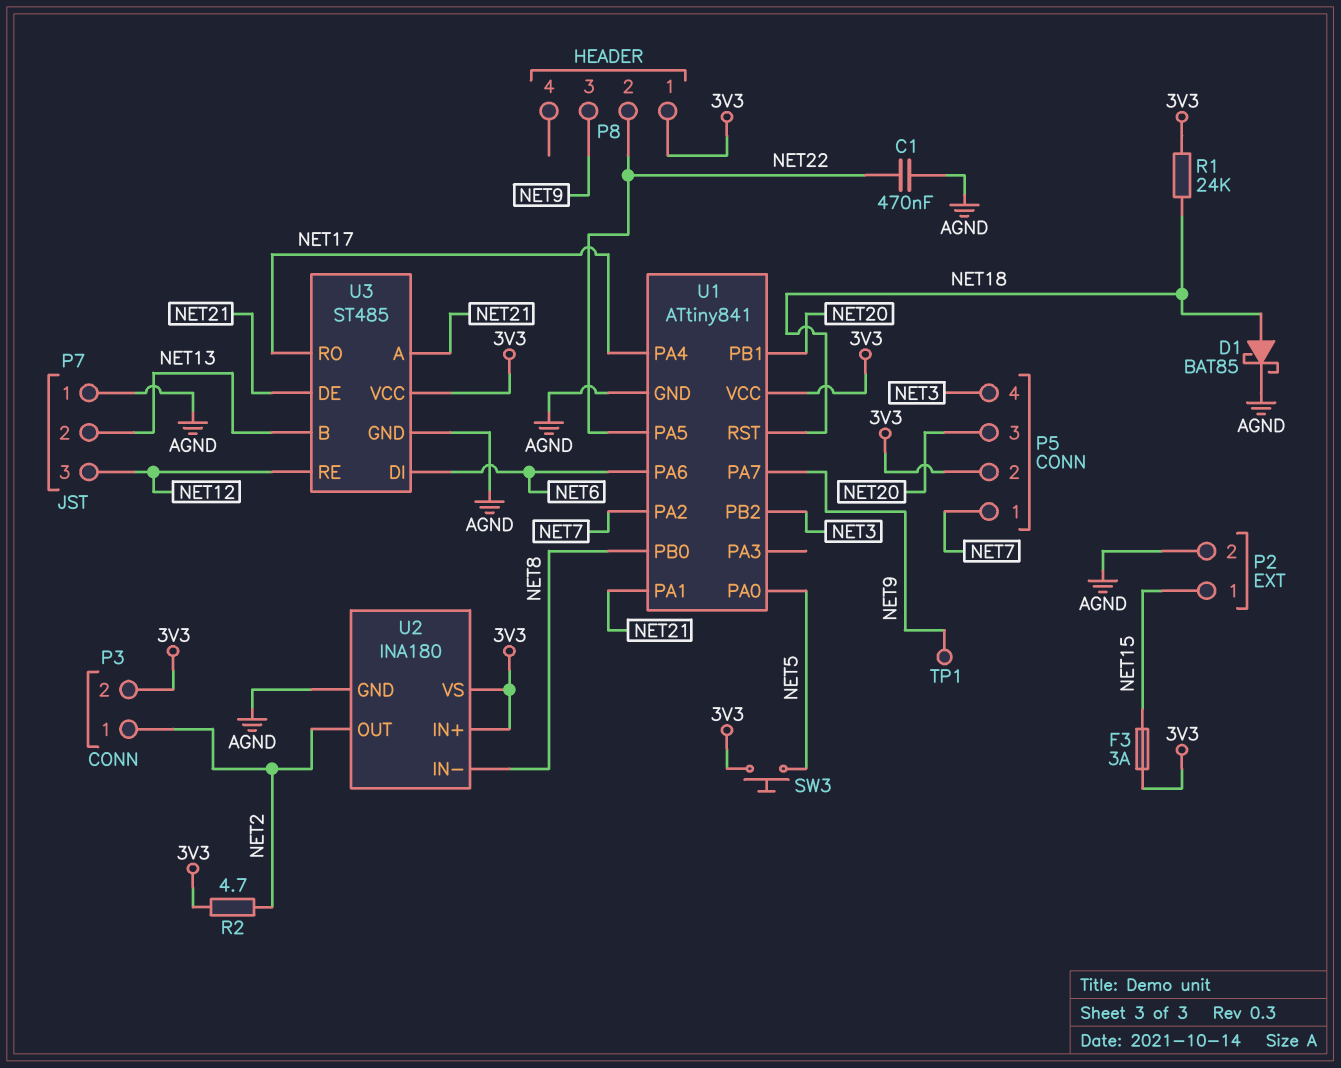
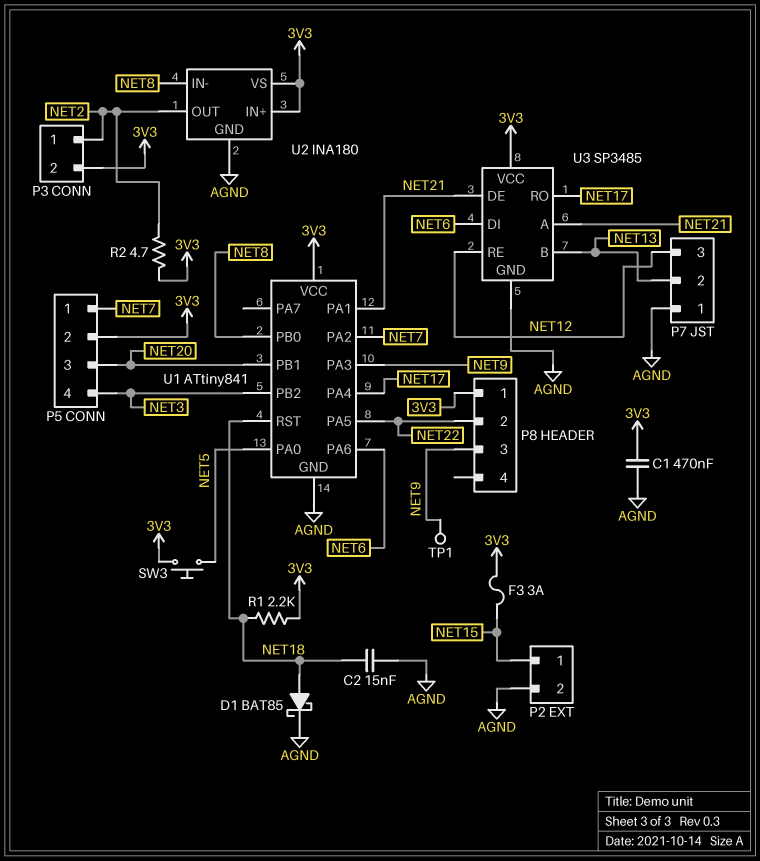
C1: 470nF (AGND, NET22) -> 470nF (3V3, AGND)
C2: none -> 15nF (AGND, NET18)
R1: 24k (3V3, NET18) -> 2.2k (3V3, NET18)
U1 pin PA3: none -> NET9
U1 pin PA7: NET9 -> none
U3: ST485 -> SP3485

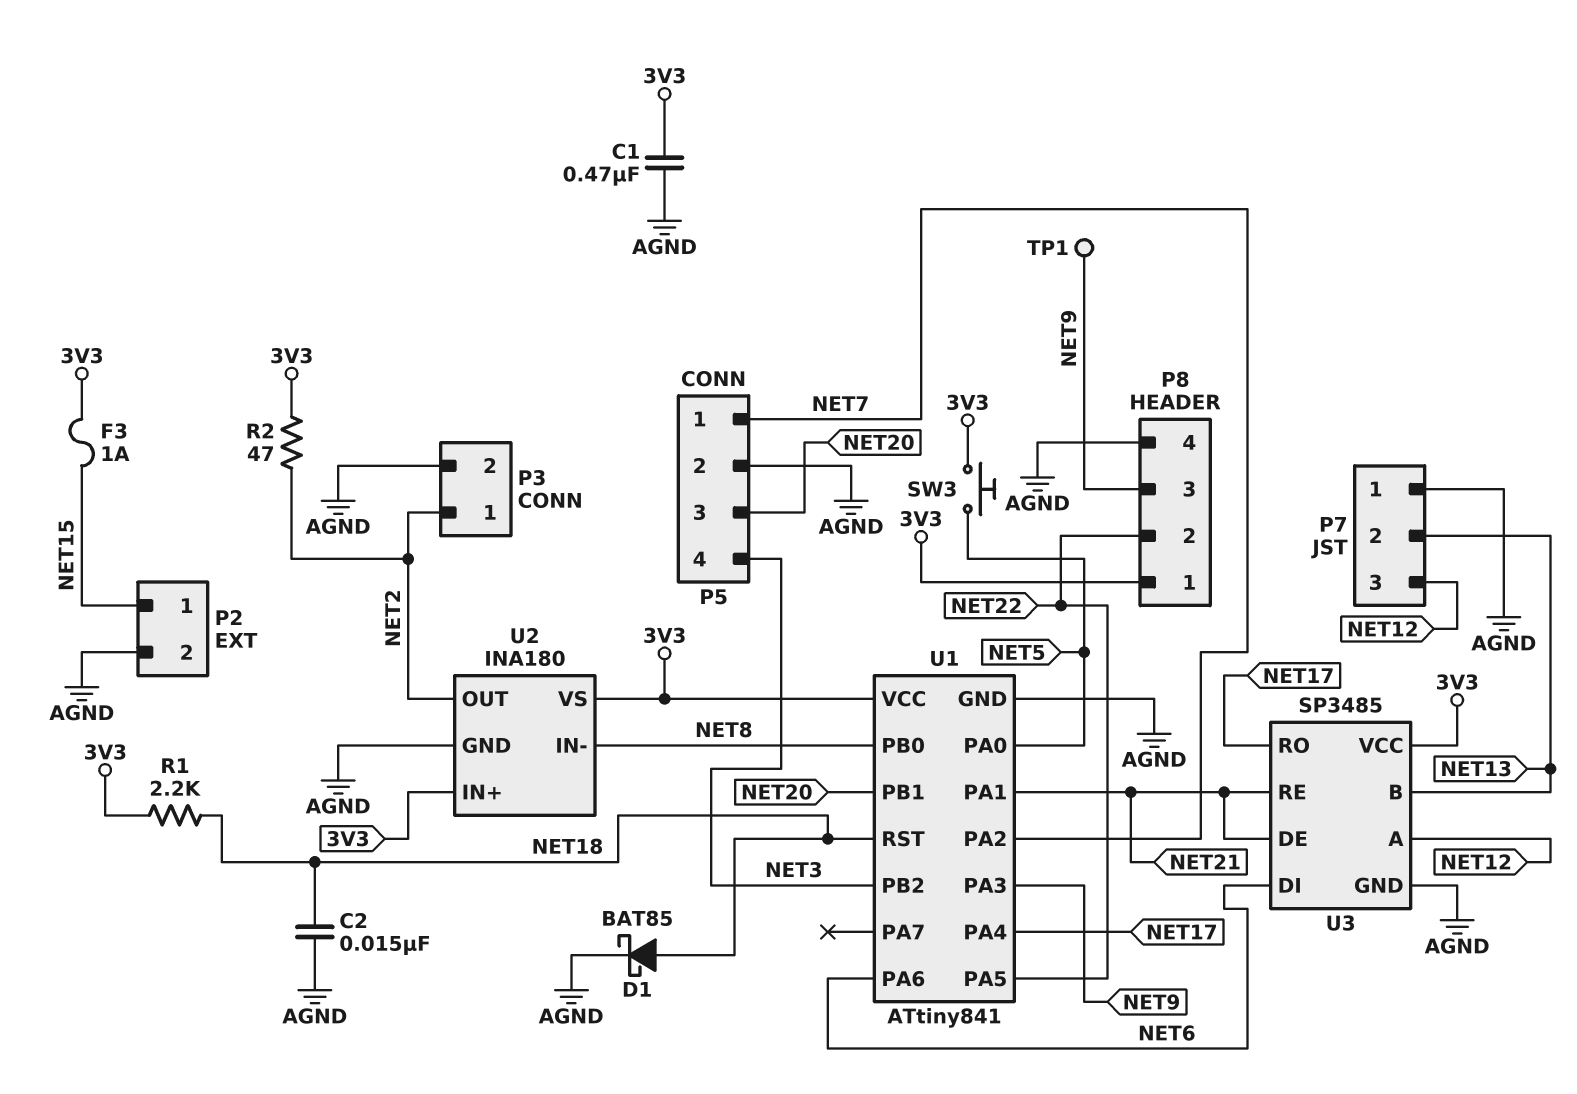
F3: 3A (3V3, NET15) -> 1A (3V3, NET15)
P3 pin 2: 3V3 -> AGND
P5 pin 2: 3V3 -> AGND
P8 pin 4: none -> AGND
R2: 4.7 (3V3, NET2) -> 47 (3V3, NET2)
U3 pin A: NET21 -> NET12
U3 pin RE: NET12 -> NET21

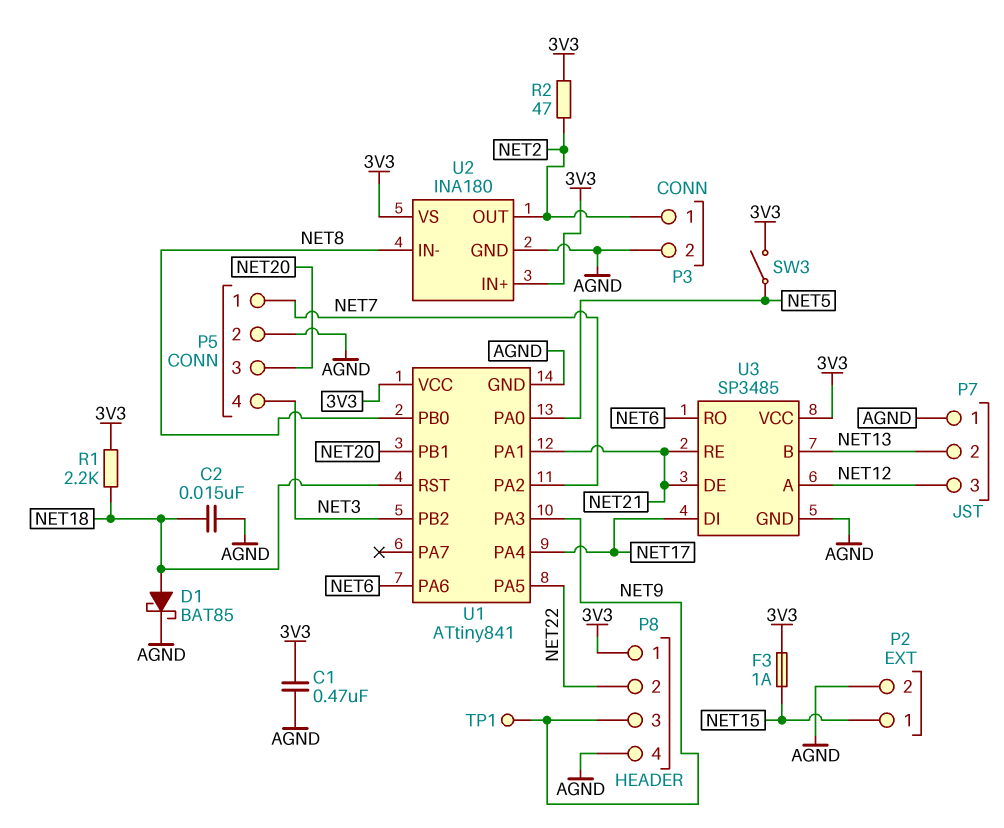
SW3: button (3V3, NET5) -> switch (3V3, NET5)
U3 pin DI: NET6 -> NET17
U3 pin RO: NET17 -> NET6

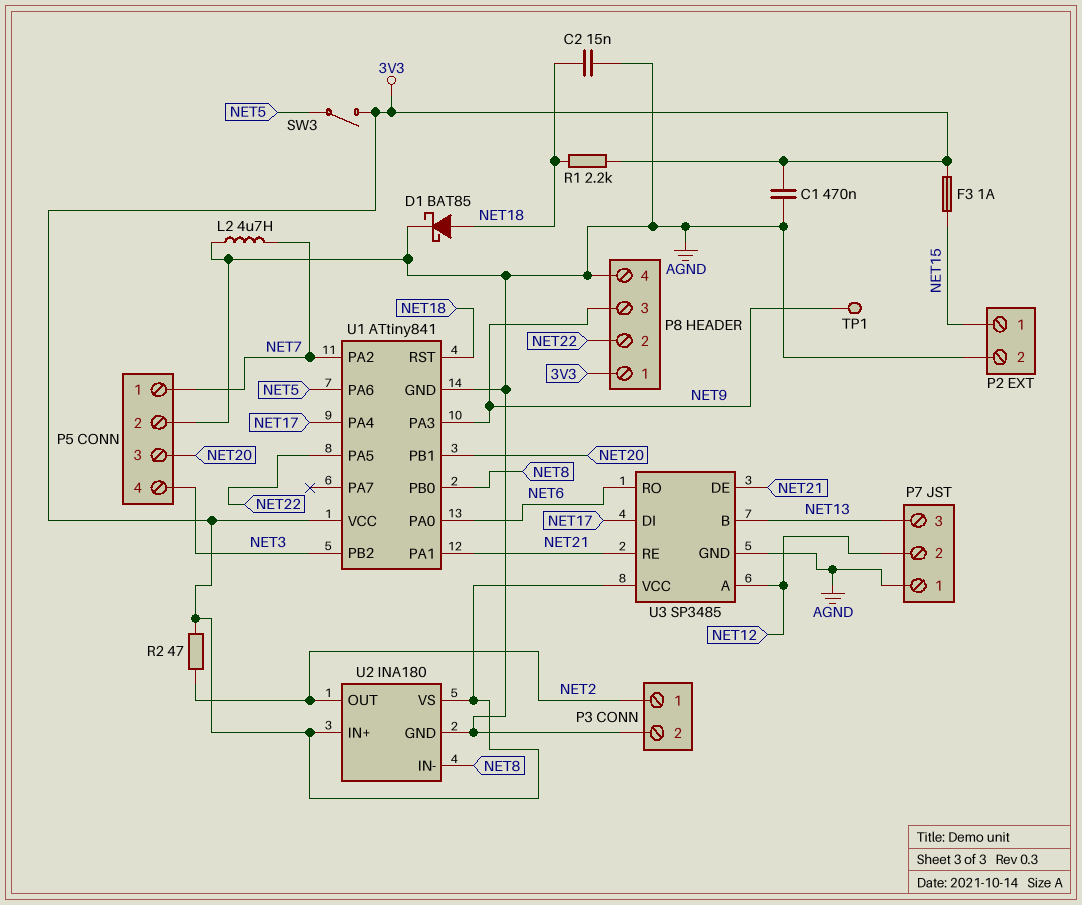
L2: none -> 4.7uH (AGND, NET7)
P7 pin 2: NET13 -> NET12
P7 pin 3: NET12 -> NET13
U1 pin PA0: NET5 -> NET6
U1 pin PA6: NET6 -> NET5

